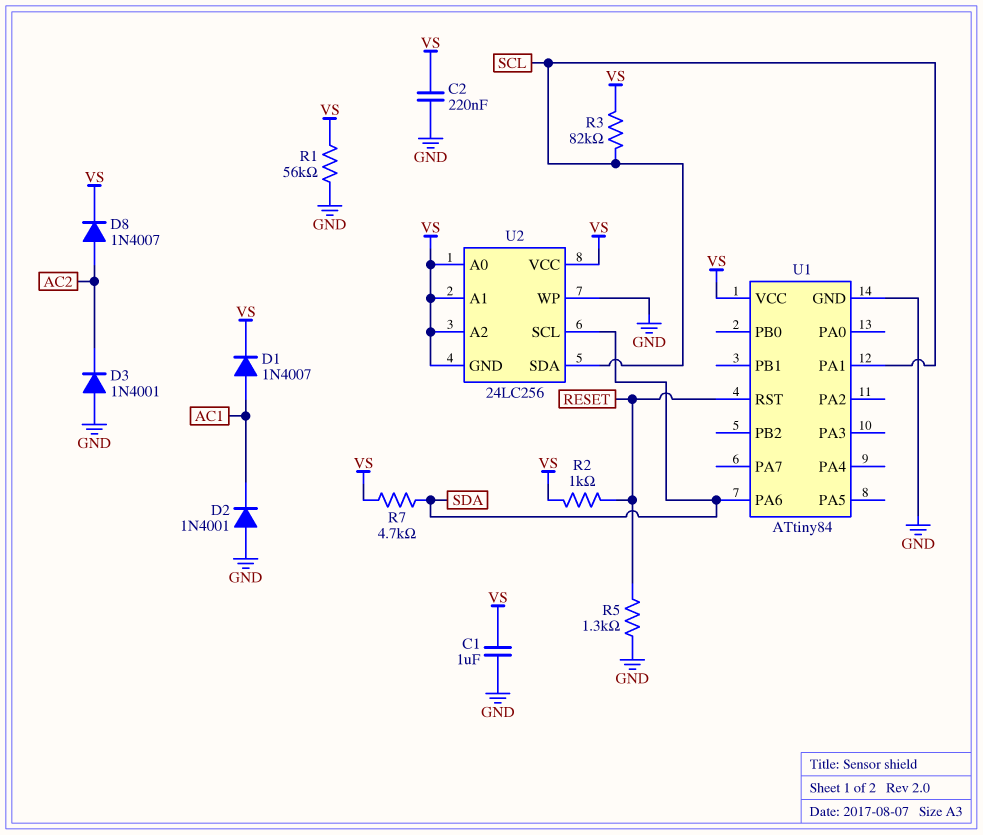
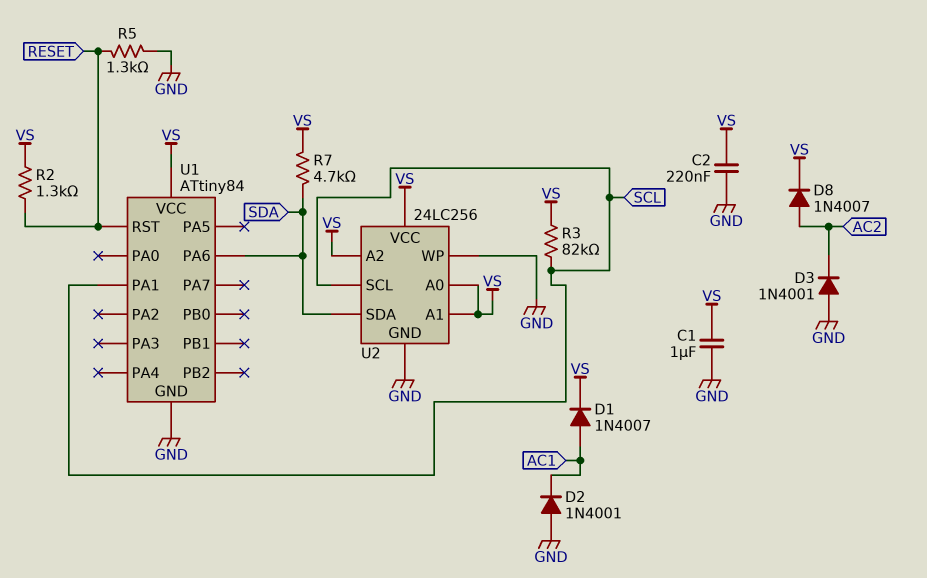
R1: 56k (GND, VS) -> none
R2: 1k (RESET, VS) -> 1.3k (RESET, VS)
U2 pin GND: VS -> GND
U2 pin SCL: SDA -> SCL
U2 pin SDA: SCL -> SDA

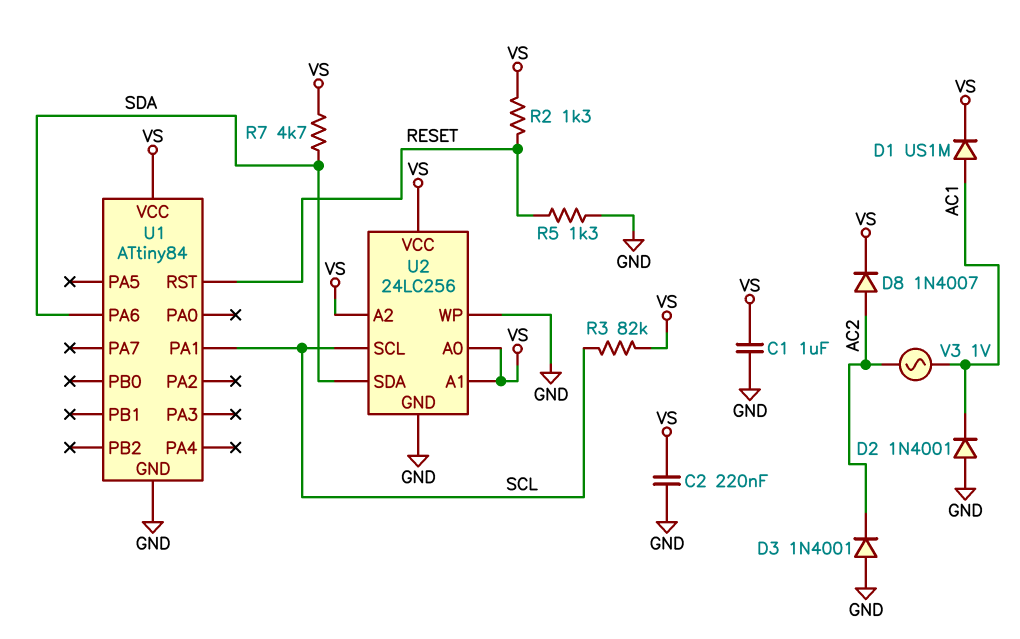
D1: diode 1N4007 (A AC1, K VS) -> diode US1M (A AC1, K VS)
V3: none -> AC 1V (AC1, AC2)

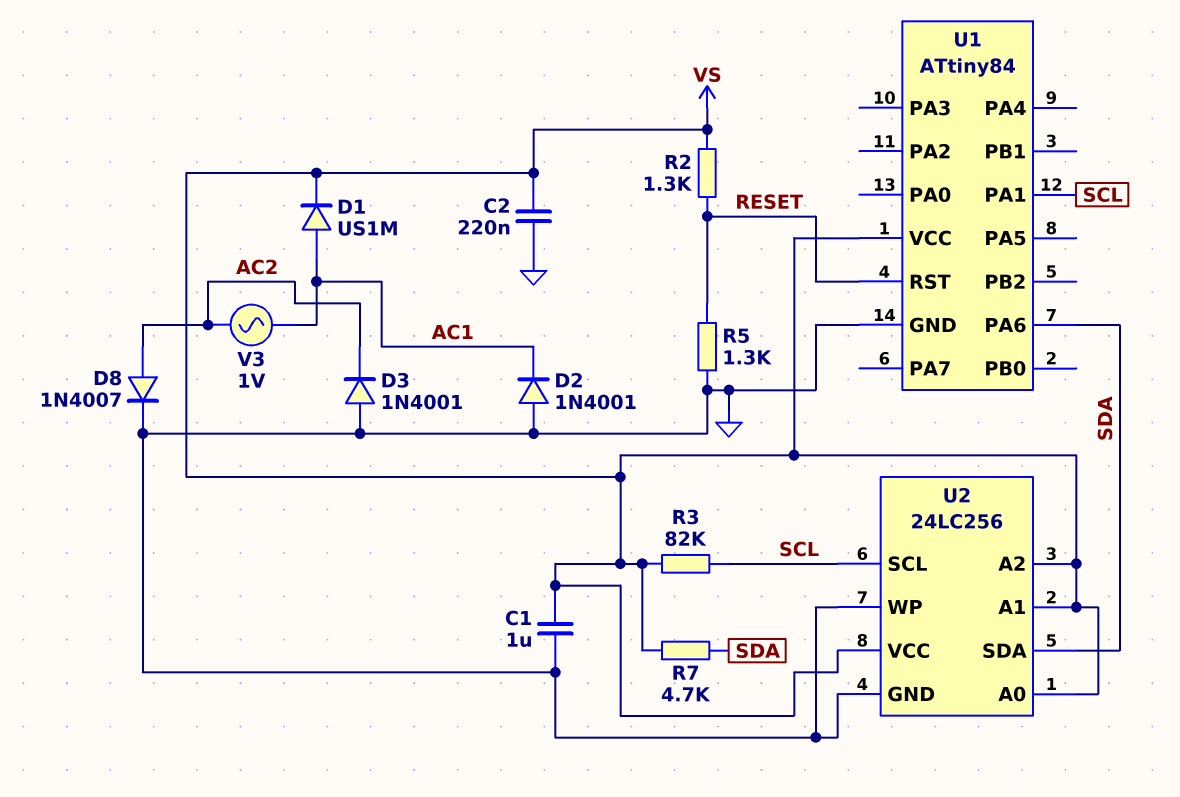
D8: diode 1N4007 (A AC2, K VS) -> diode 1N4007 (A AC2, K GND)

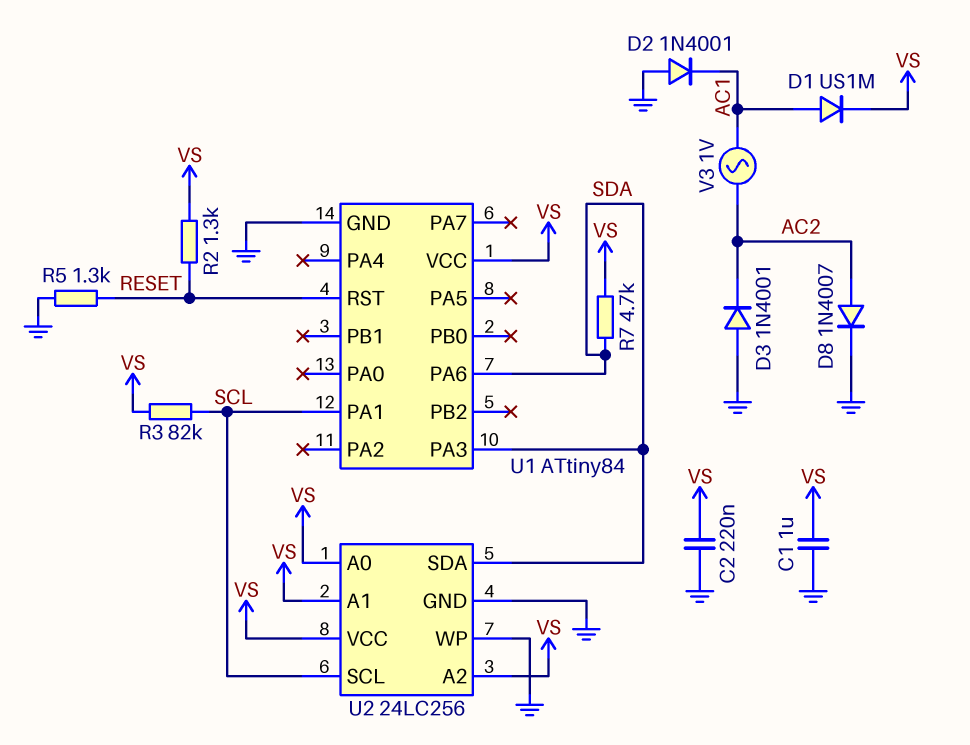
U1 pin PA3: none -> SDA

